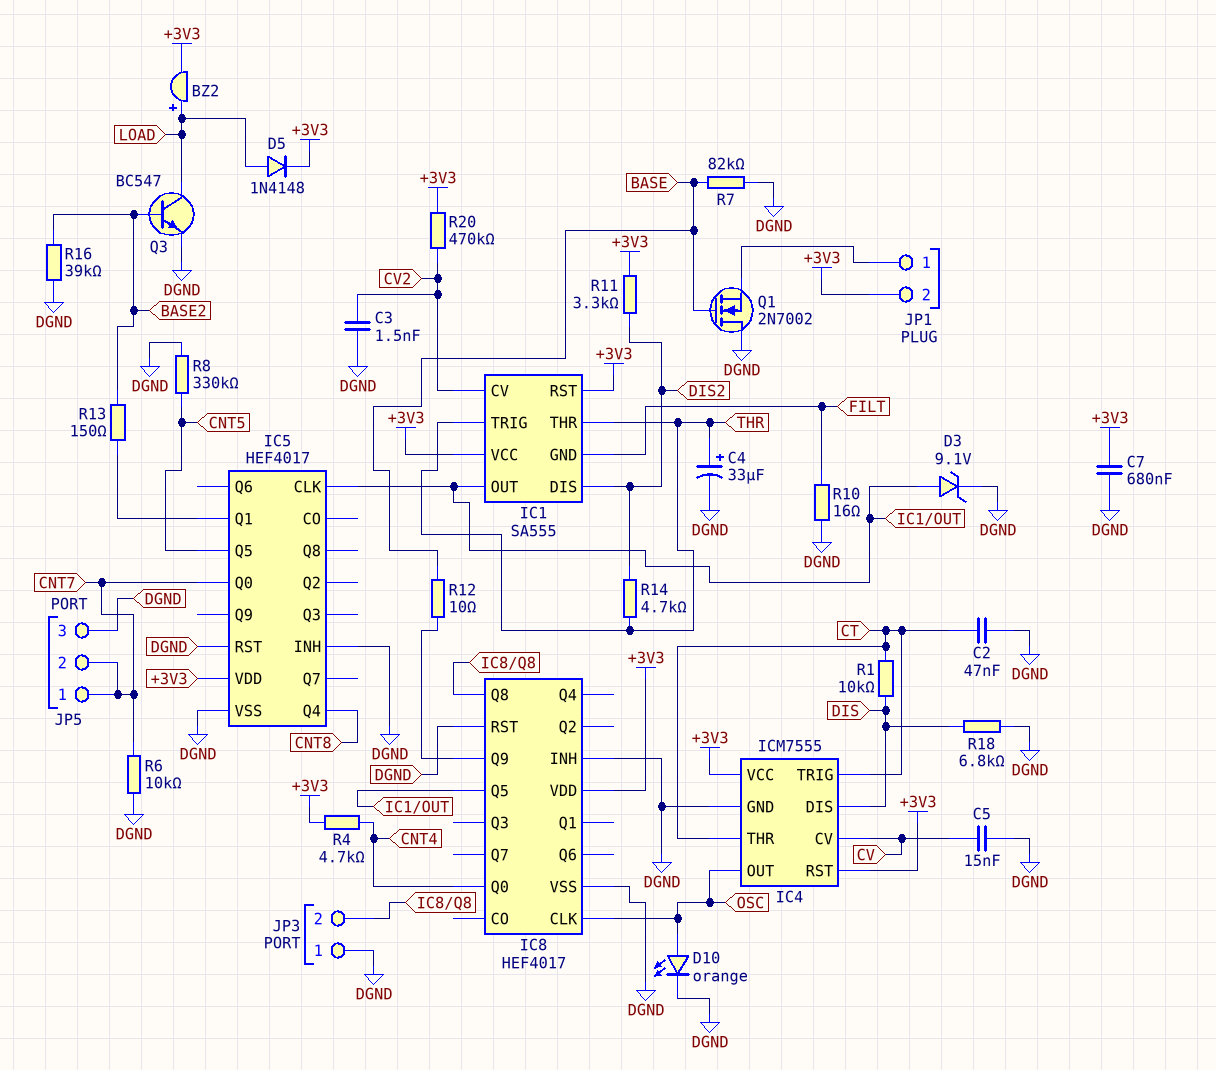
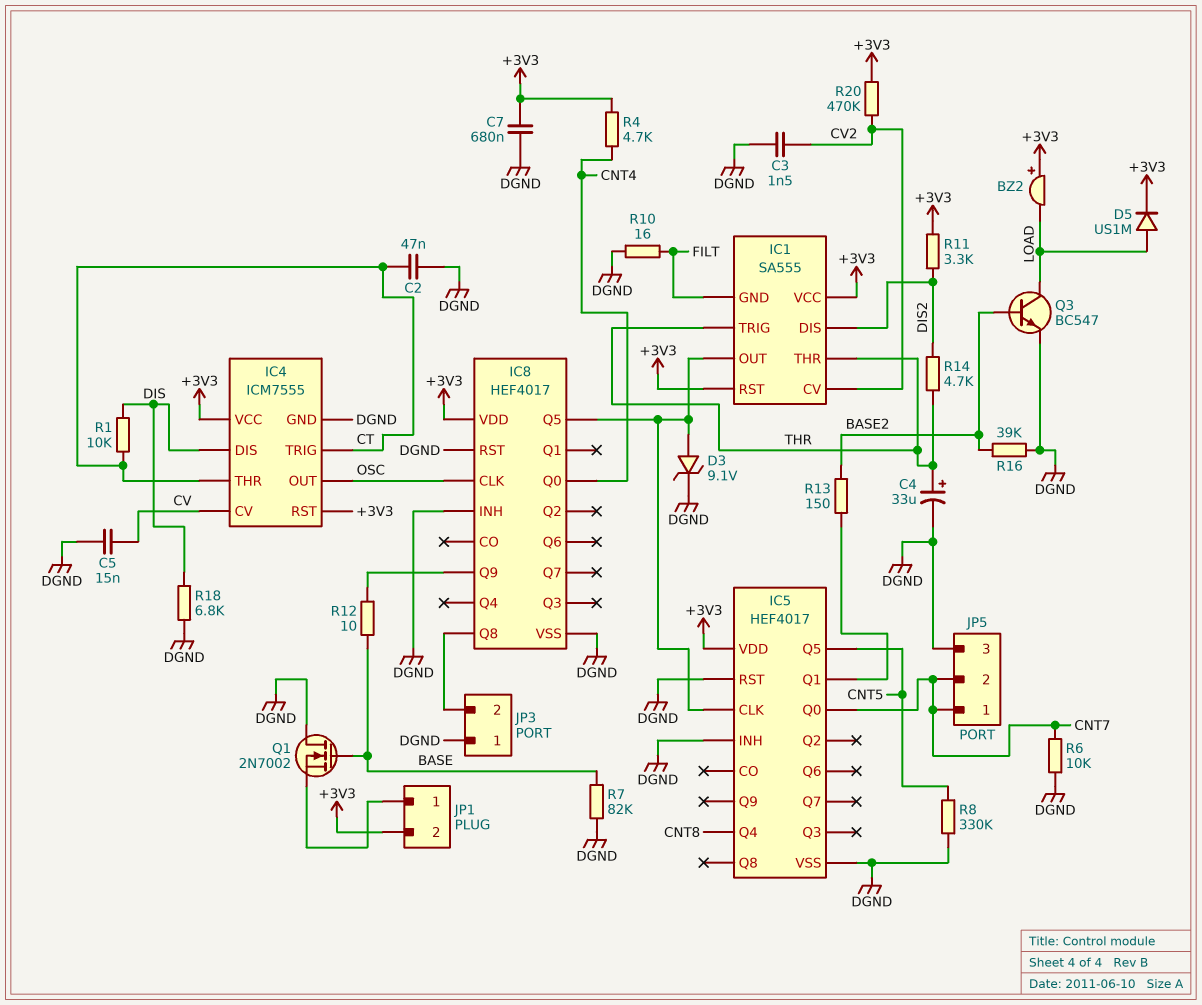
BZ2: buzzer (plus LOAD, minus +3V3) -> buzzer (plus +3V3, minus LOAD)
D5: diode 1N4148 (A LOAD, K +3V3) -> diode US1M (A LOAD, K +3V3)
D10: LED orange (A OSC, K DGND) -> none

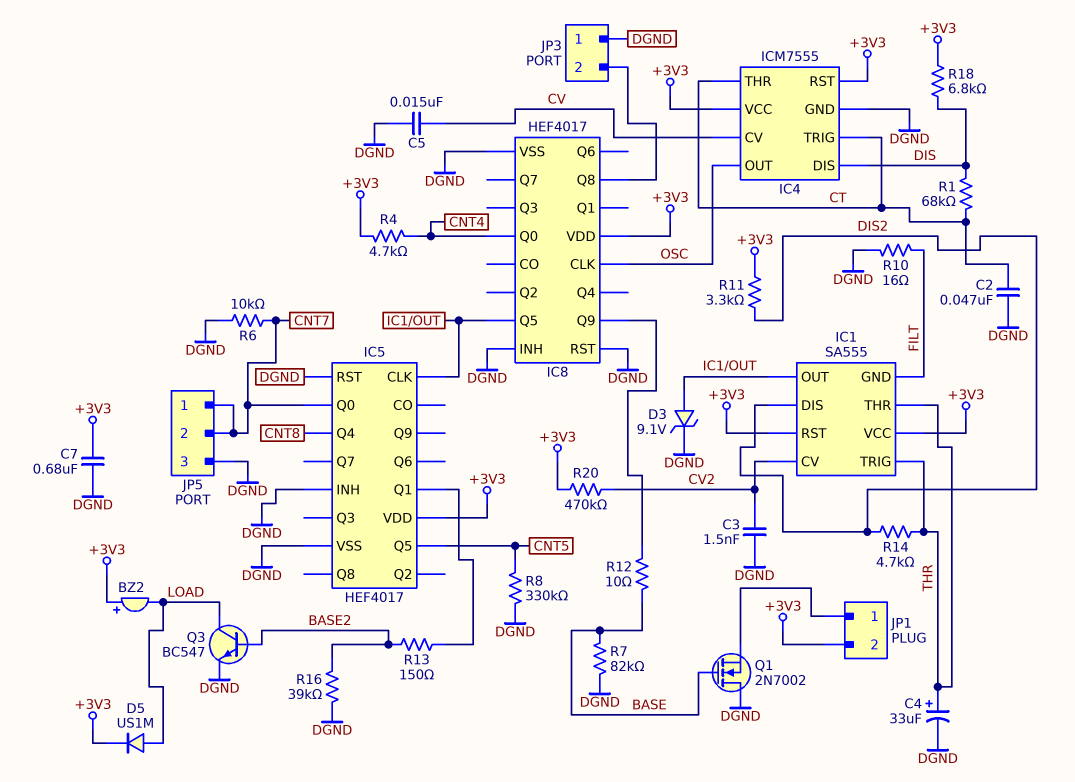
R1: 10k (CT, DIS) -> 68k (CT, DIS)
R18: 6.8k (DGND, DIS) -> 6.8k (+3V3, DIS)

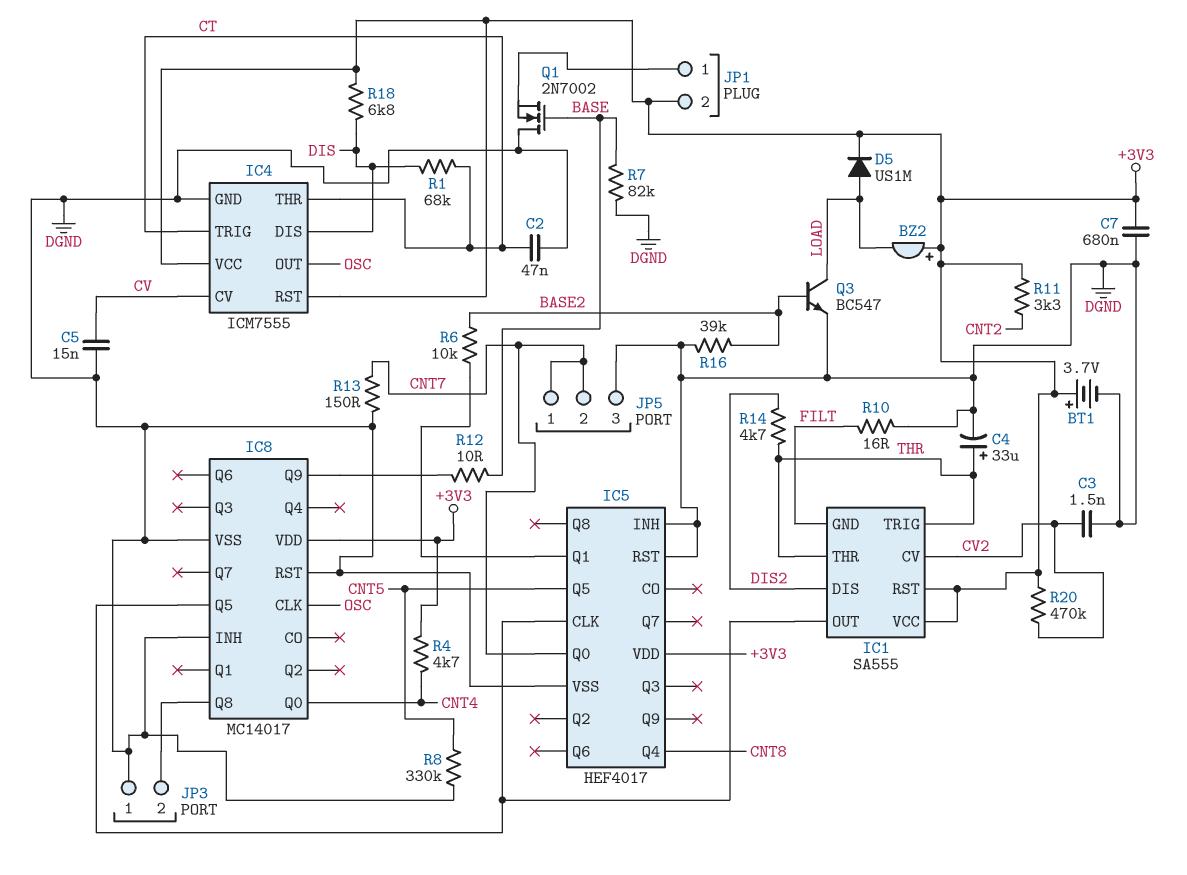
BT1: none -> 3.7V (plus +3V3, minus DGND)
D3: zener 9.1V (A IC1/OUT, K DGND) -> none
IC8: HEF4017 -> MC14017
R6: 10k (CNT7, DGND) -> 10k (BASE2, IC5/Q1)
R11: 3.3k (+3V3, DIS2) -> 3.3k (+3V3, CNT2)
R13: 150 (BASE2, IC5/Q1) -> 150 (CNT7, DGND)

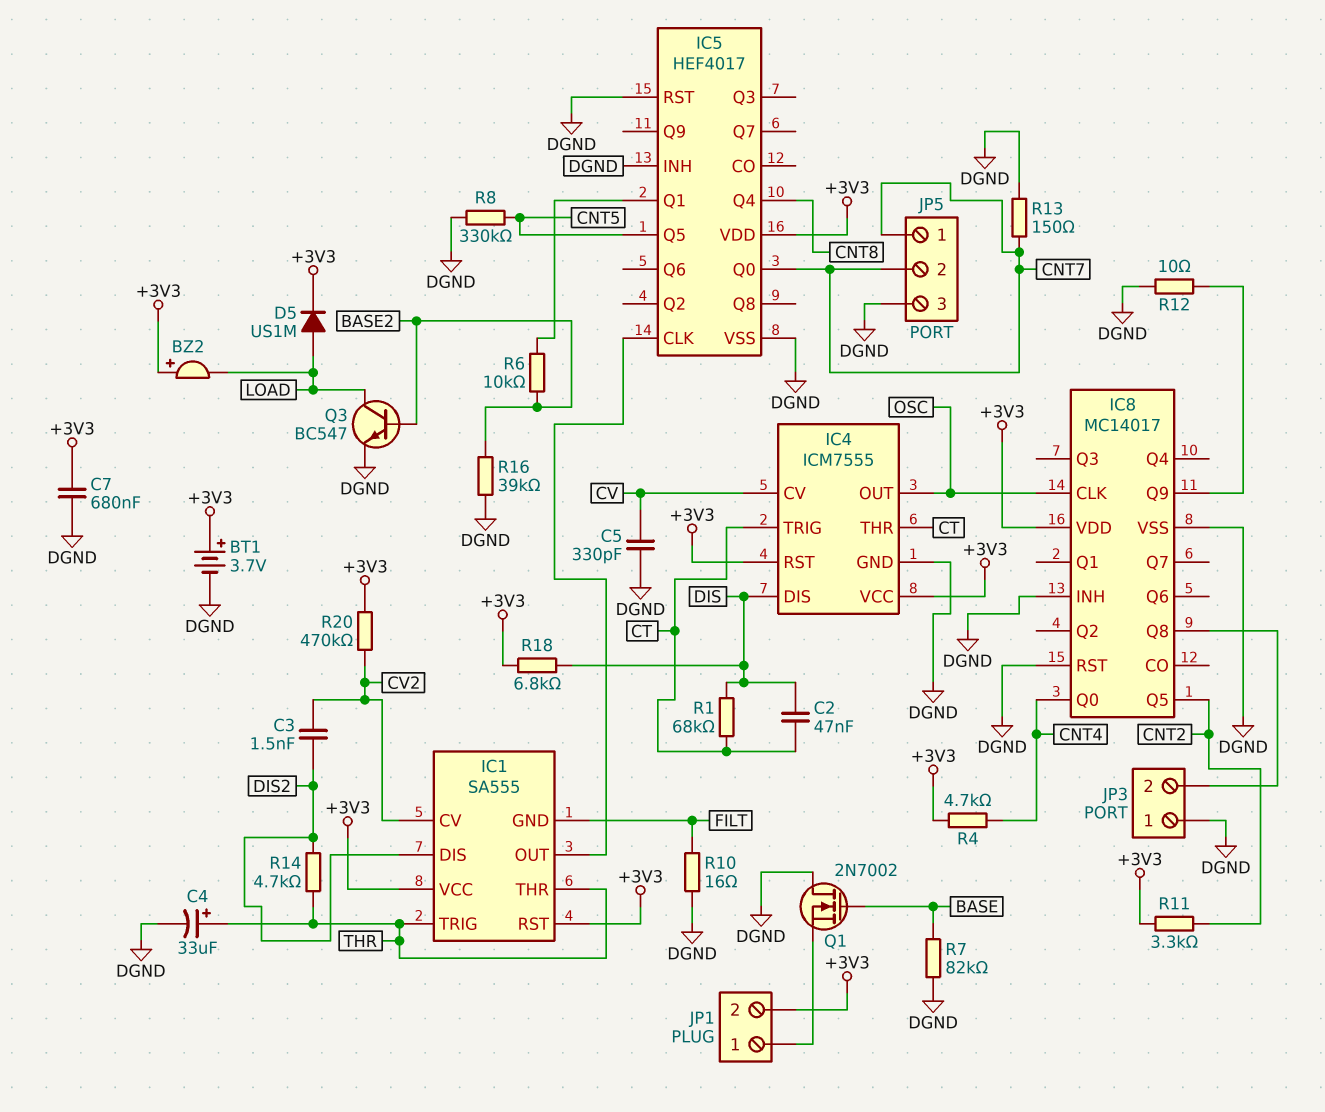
C2: 47nF (CT, DGND) -> 47nF (CT, DIS)
C3: 1.5nF (CV2, DGND) -> 1.5nF (CV2, DIS2)
C5: 15nF (CV, DGND) -> 330pF (CV, DGND)
IC8 pin Q5: IC1/OUT -> CNT2
R12: 10 (BASE, IC8/Q9) -> 10 (DGND, IC8/Q9)

